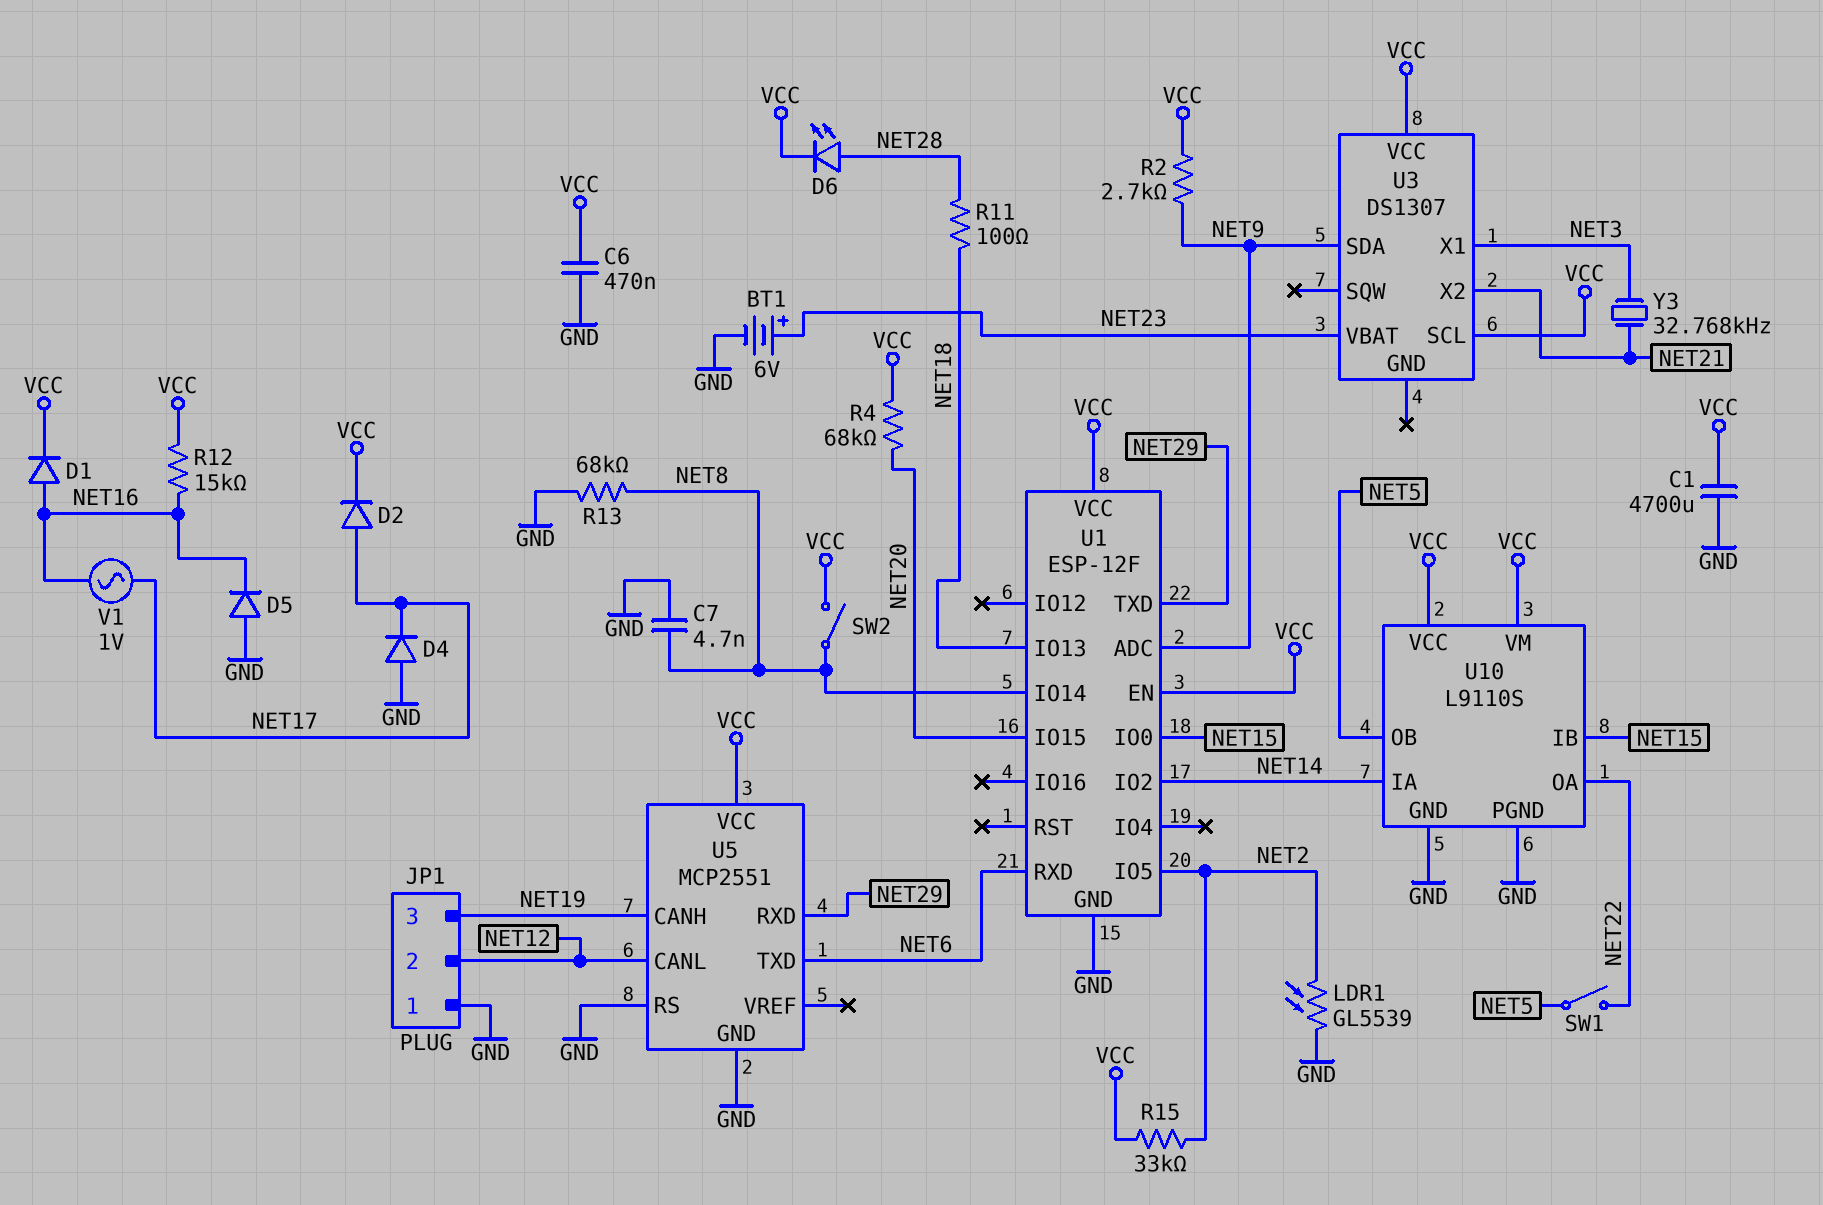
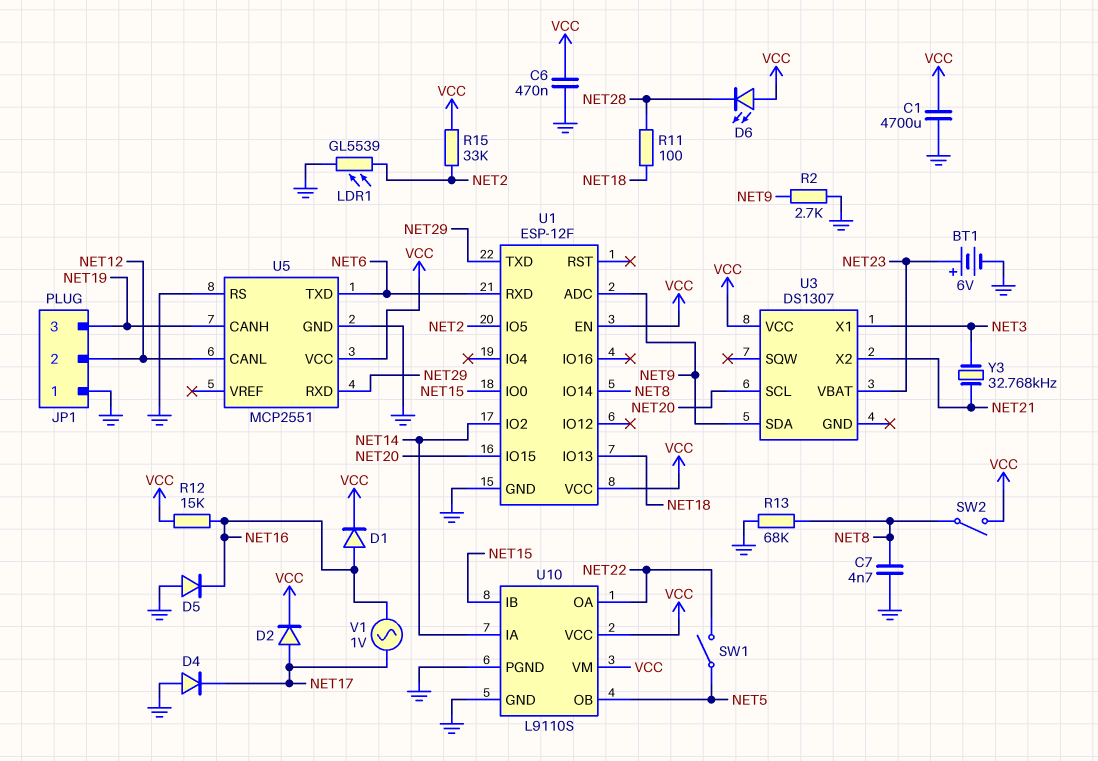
D6: LED (A NET28, K VCC) -> LED (A VCC, K NET28)
R2: 2.7k (NET9, VCC) -> 2.7k (GND, NET9)
R4: 68k (NET20, VCC) -> none
U3 pin SCL: VCC -> NET20

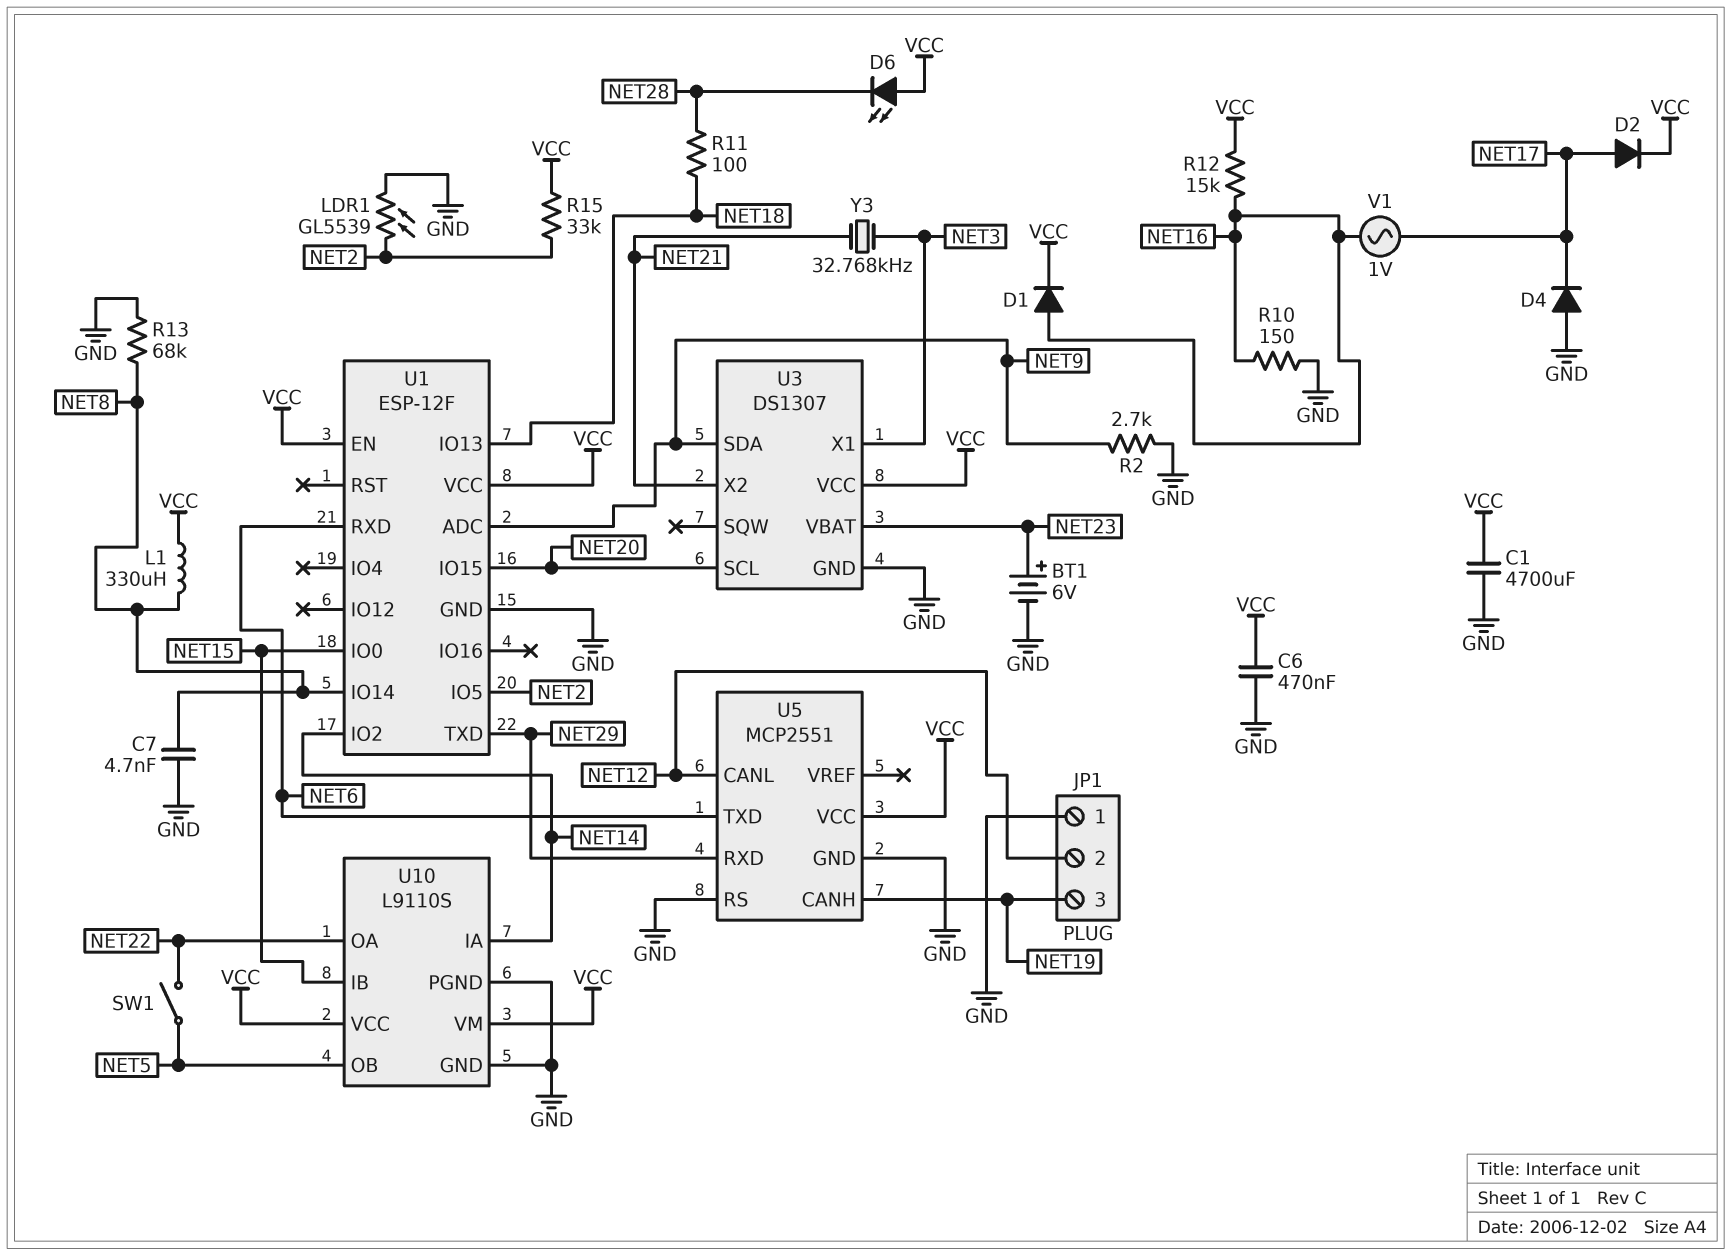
D5: diode (A GND, K NET16) -> none
L1: none -> 330uH (NET8, VCC)
R10: none -> 150 (GND, NET16)
SW2: switch (NET8, VCC) -> none
U3 pin GND: none -> GND

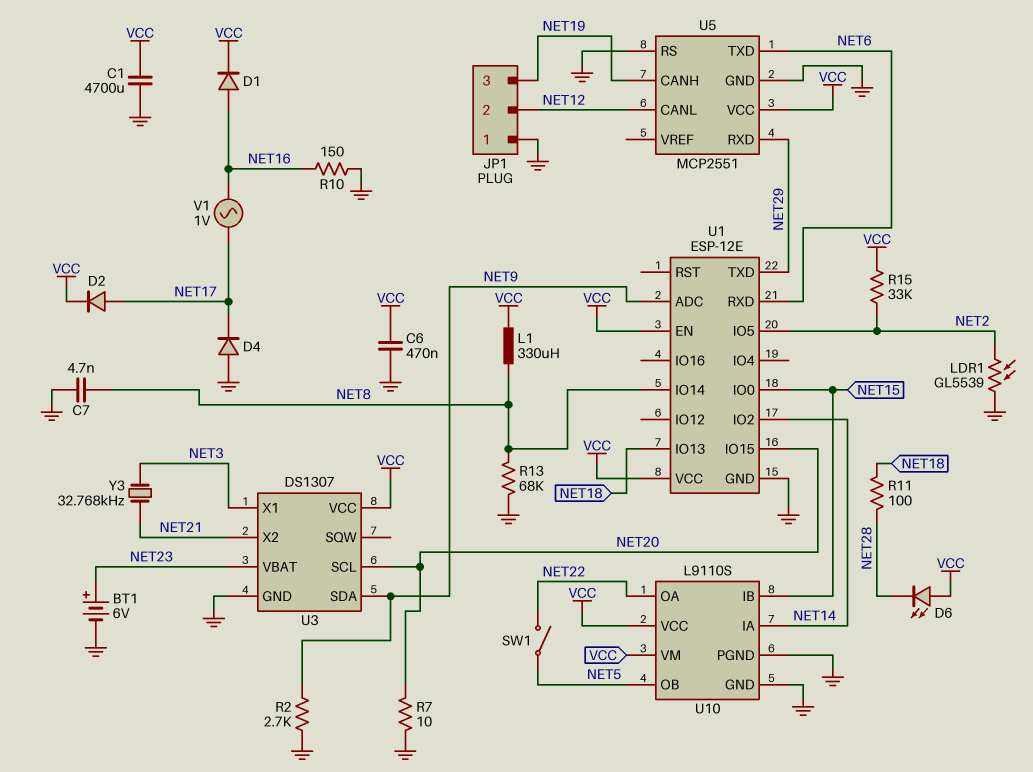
R7: none -> 10 (GND, NET20)
R12: 15k (NET16, VCC) -> none
U1: ESP-12F -> ESP-12E

